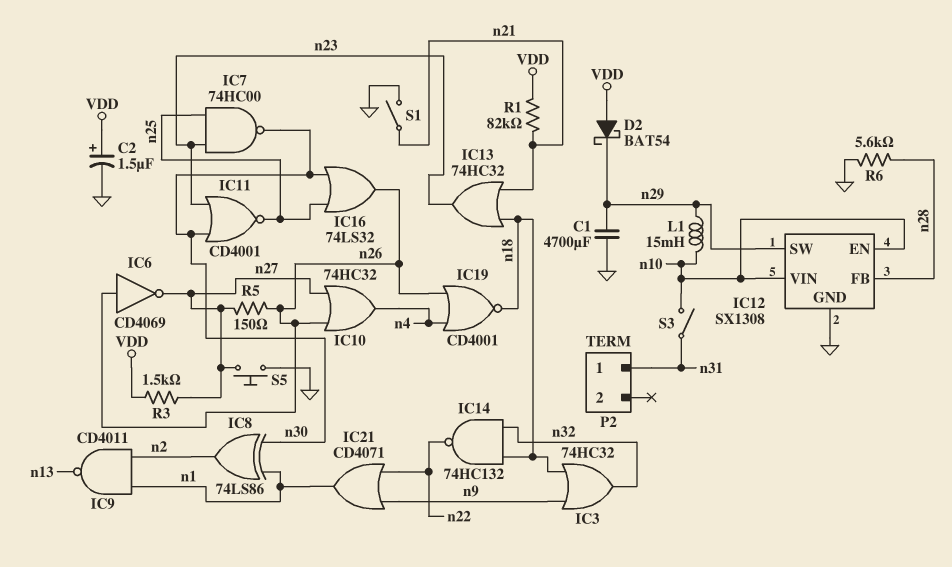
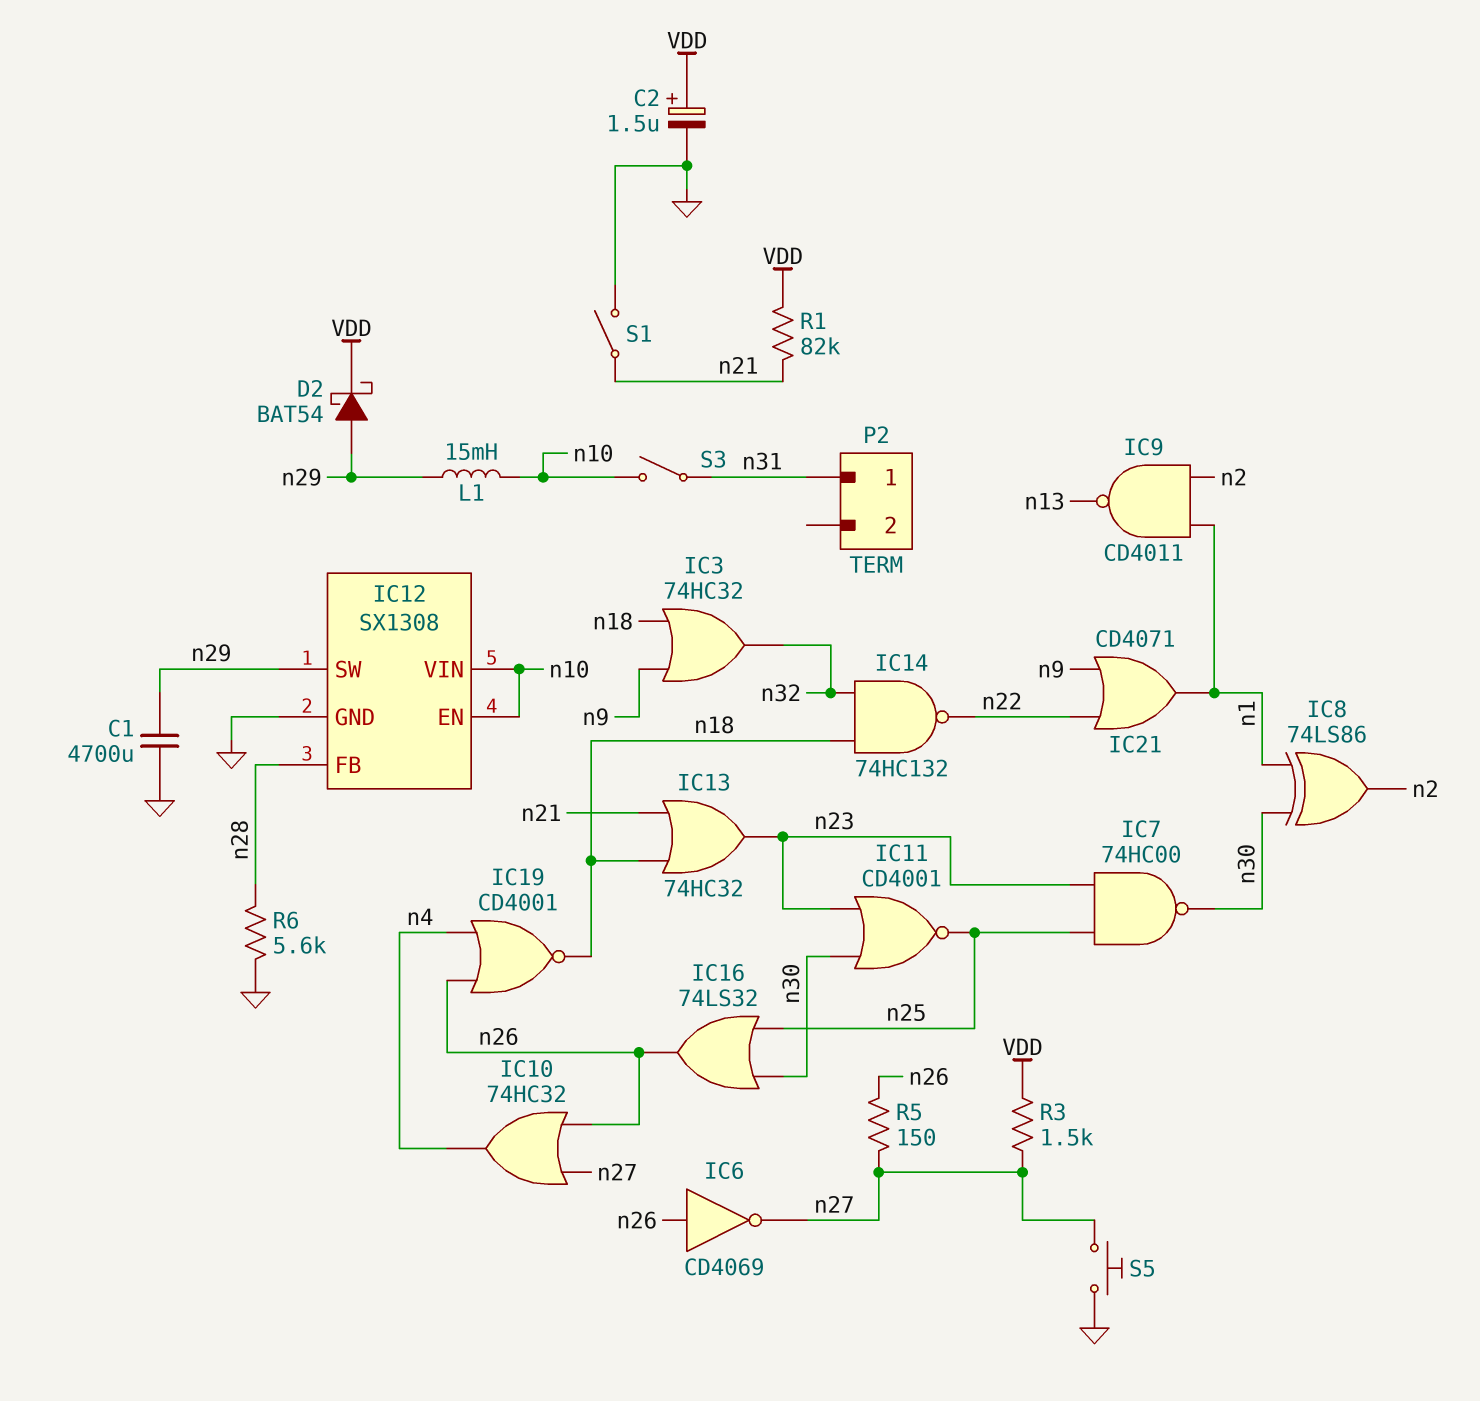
D2: schottky BAT54 (A VDD, K n29) -> schottky BAT54 (A n29, K VDD)

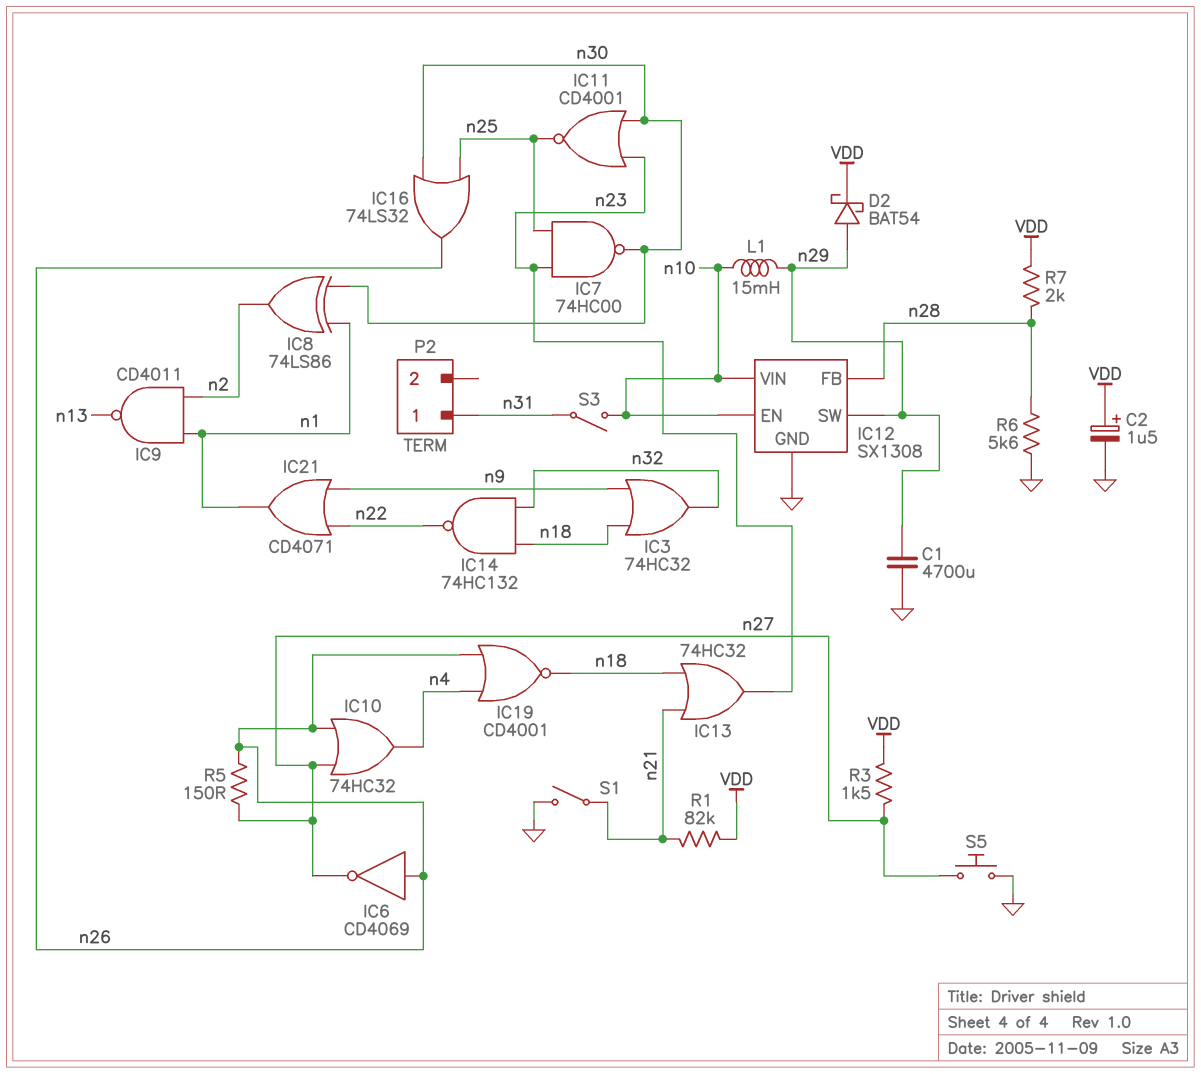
R7: none -> 2k (VDD, n28)

